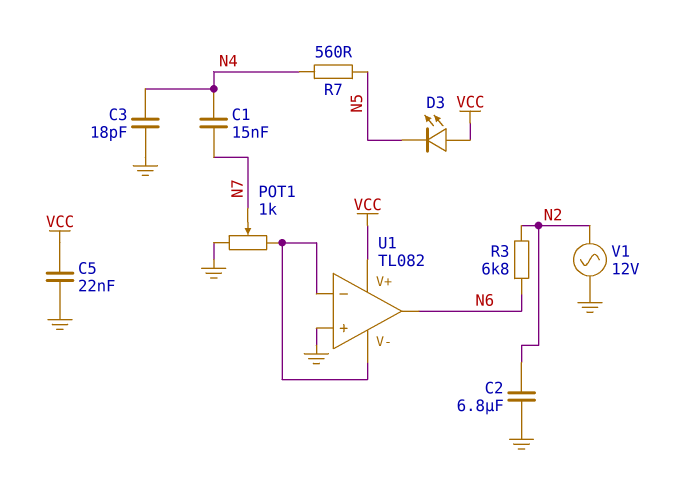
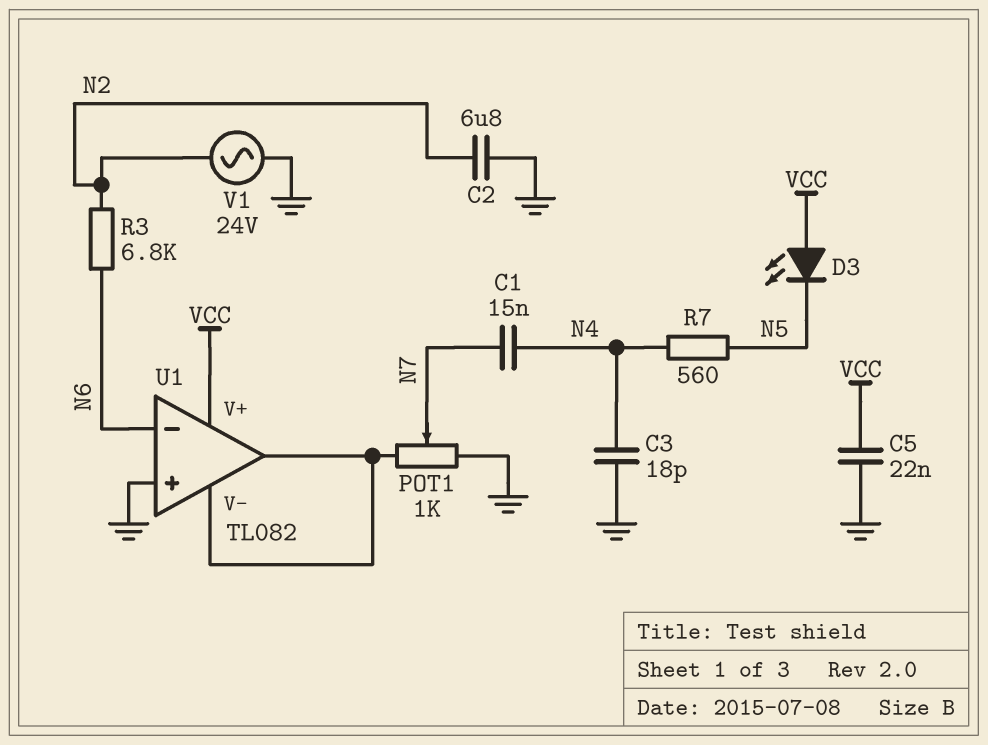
U1 pin in-: U1/V- -> N6
U1 pin out: N6 -> U1/V-
V1: AC 12V (GND, N2) -> AC 24V (GND, N2)

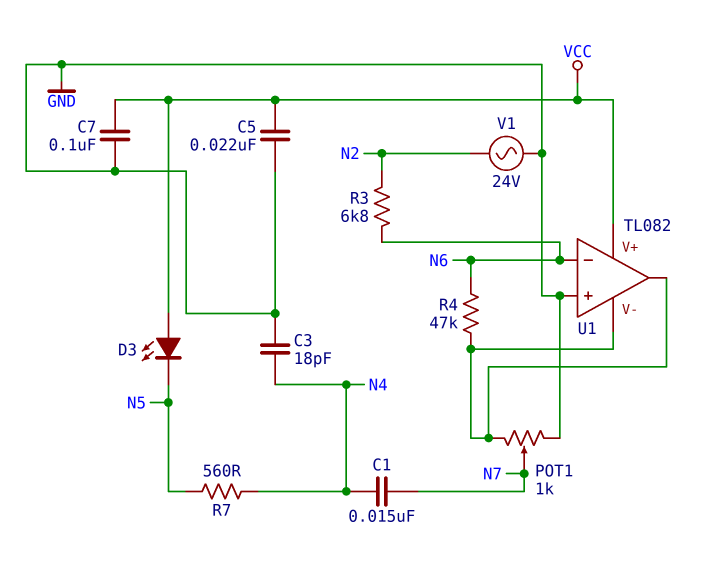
C2: 6.8uF (GND, N2) -> none
C7: none -> 100nF (GND, VCC)
R4: none -> 47k (N6, U1/V-)

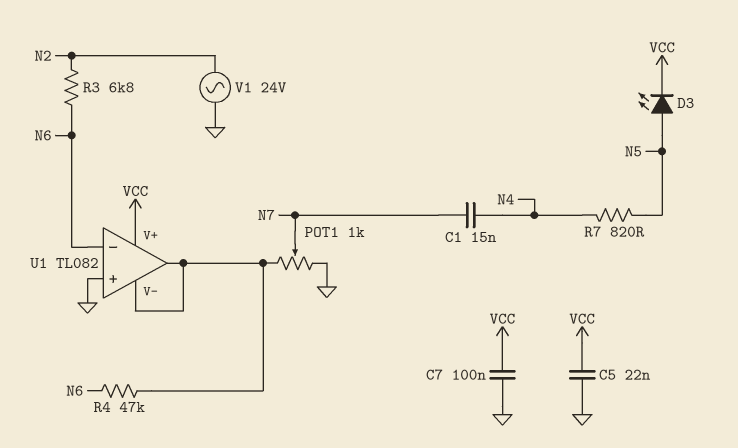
C3: 18pF (GND, N4) -> none
D3: LED (A VCC, K N5) -> LED (A N5, K VCC)
R7: 560 (N4, N5) -> 820 (N4, N5)

